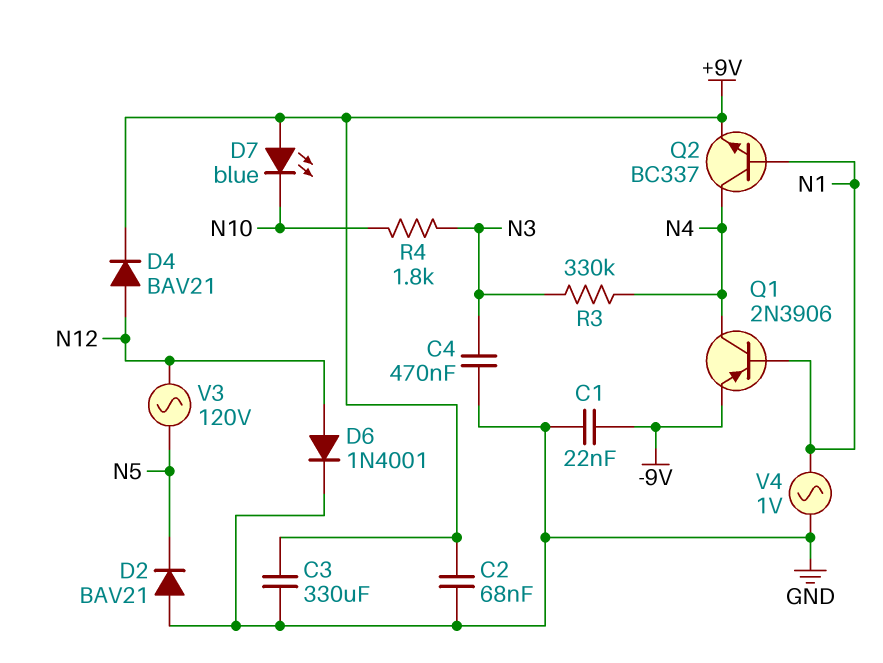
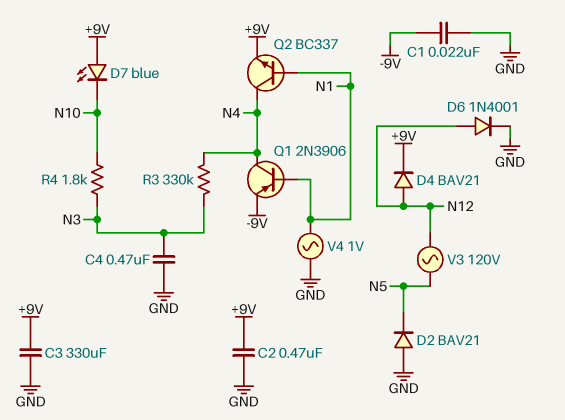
C2: 68nF (+9V, GND) -> 470nF (+9V, GND)

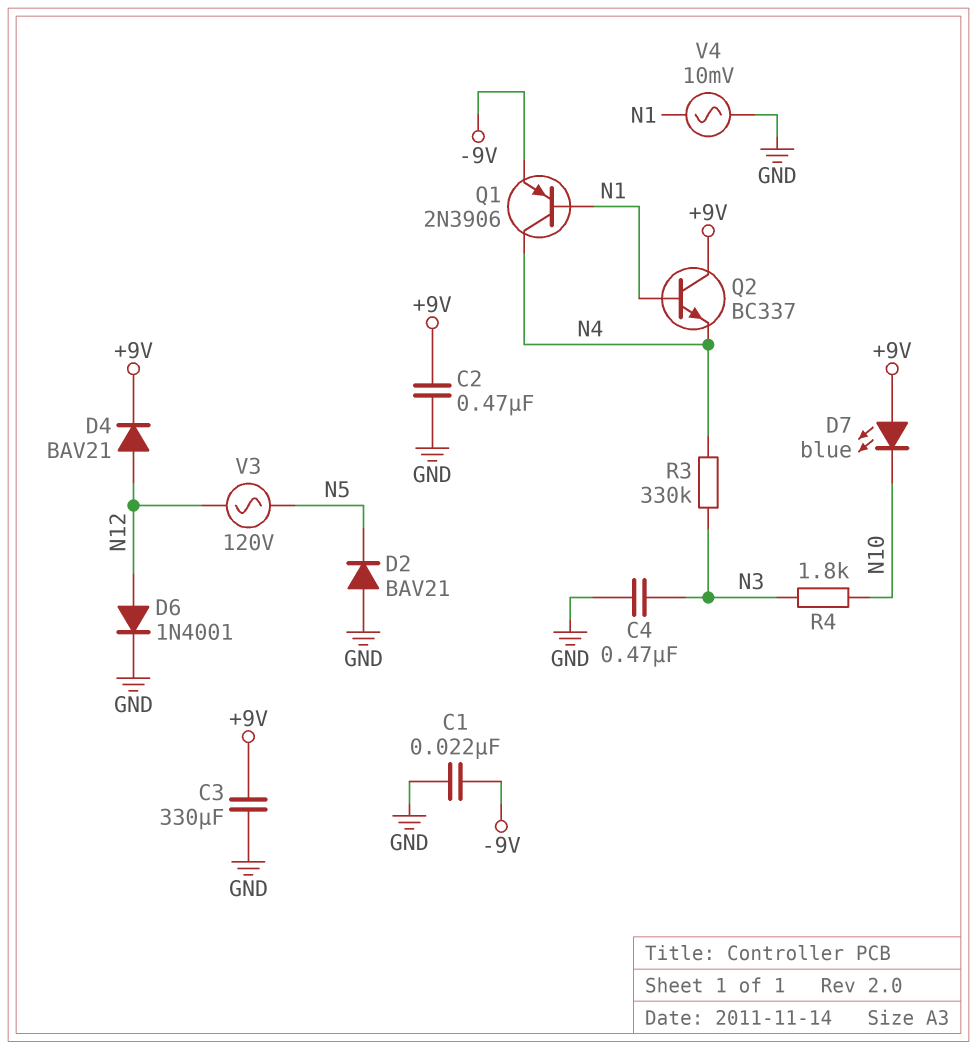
Q2: NPN BC337 (B N1, C N4, E +9V) -> NPN BC337 (B N1, C +9V, E N4)
V4: AC 1V (GND, N1) -> AC 10mV (GND, N1)

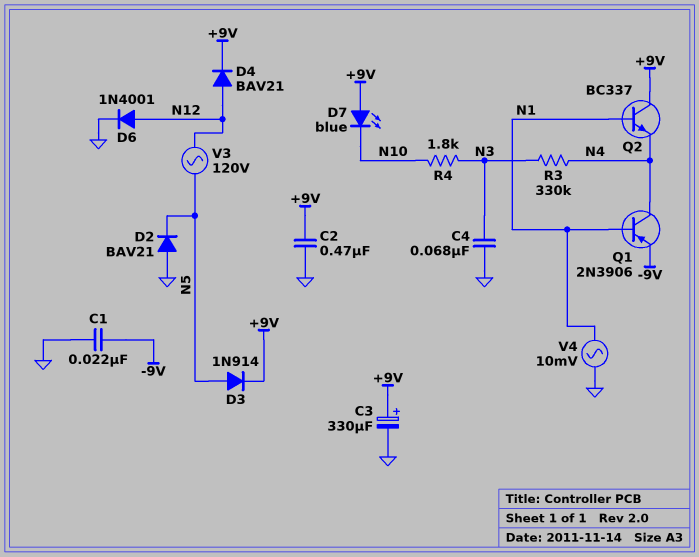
C3: 330uF (+9V, GND) -> 330uF (plus +9V, minus GND)
C4: 470nF (GND, N3) -> 68nF (GND, N3)
D3: none -> diode 1N914 (A N5, K +9V)

